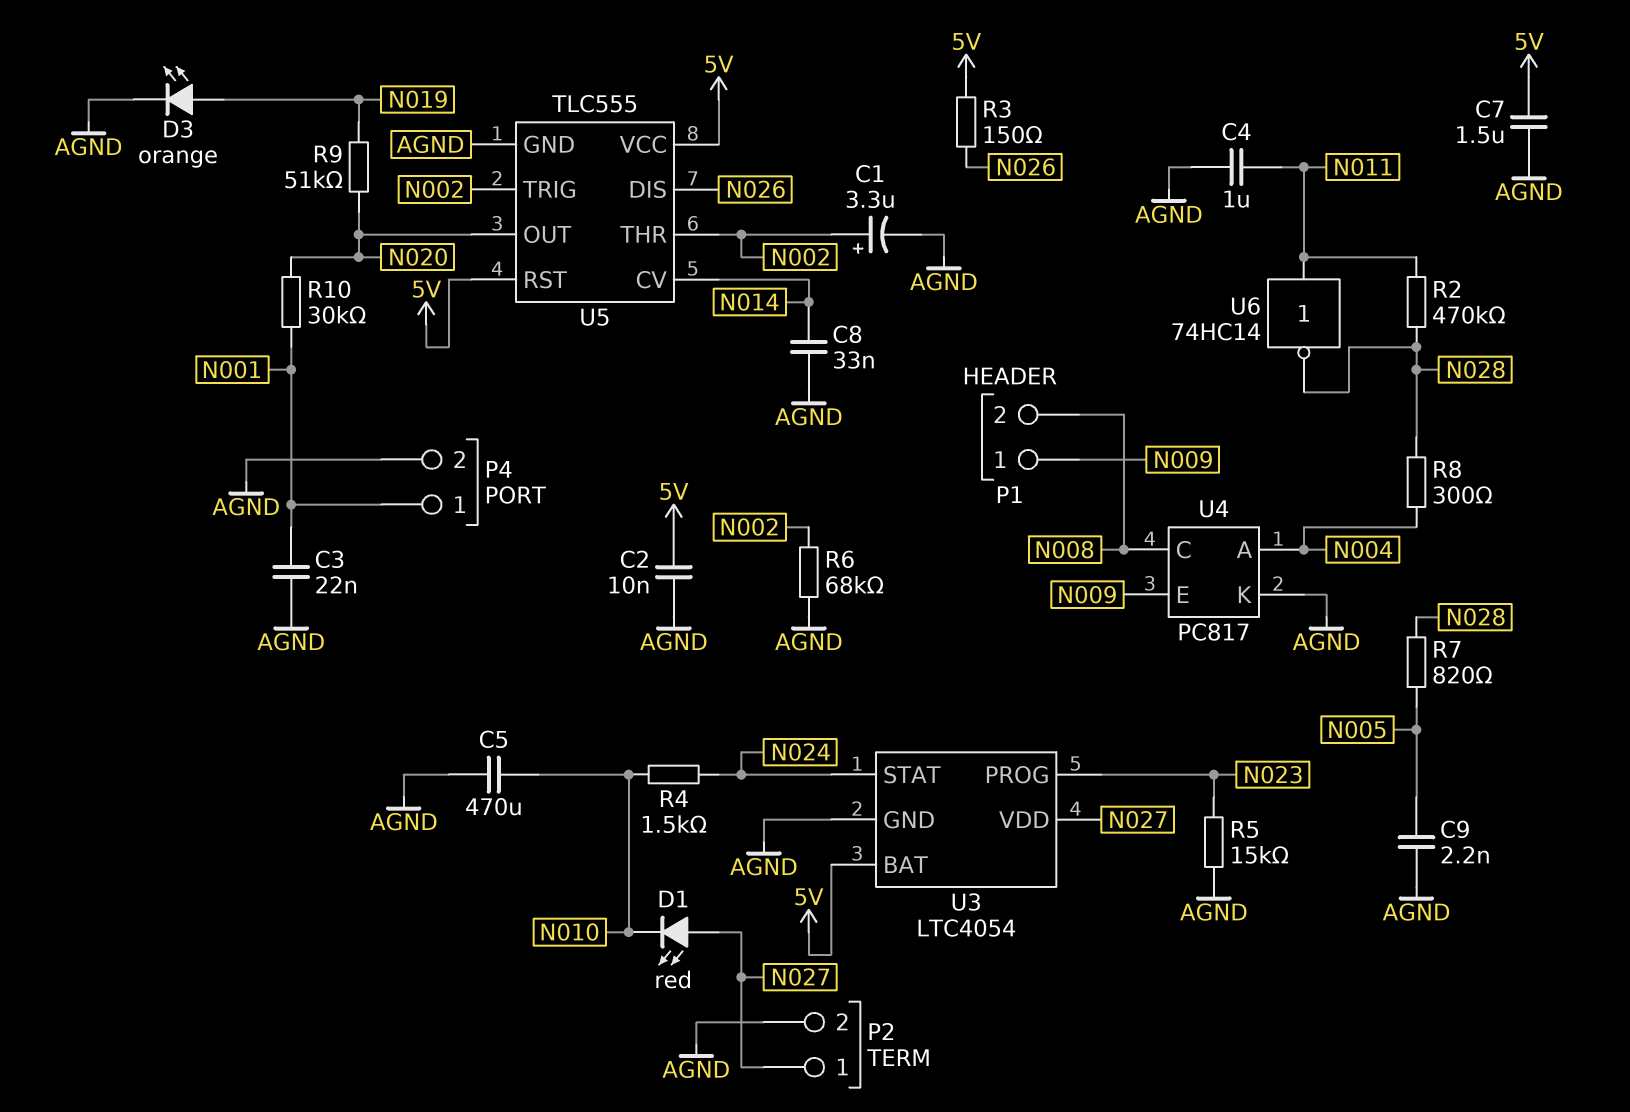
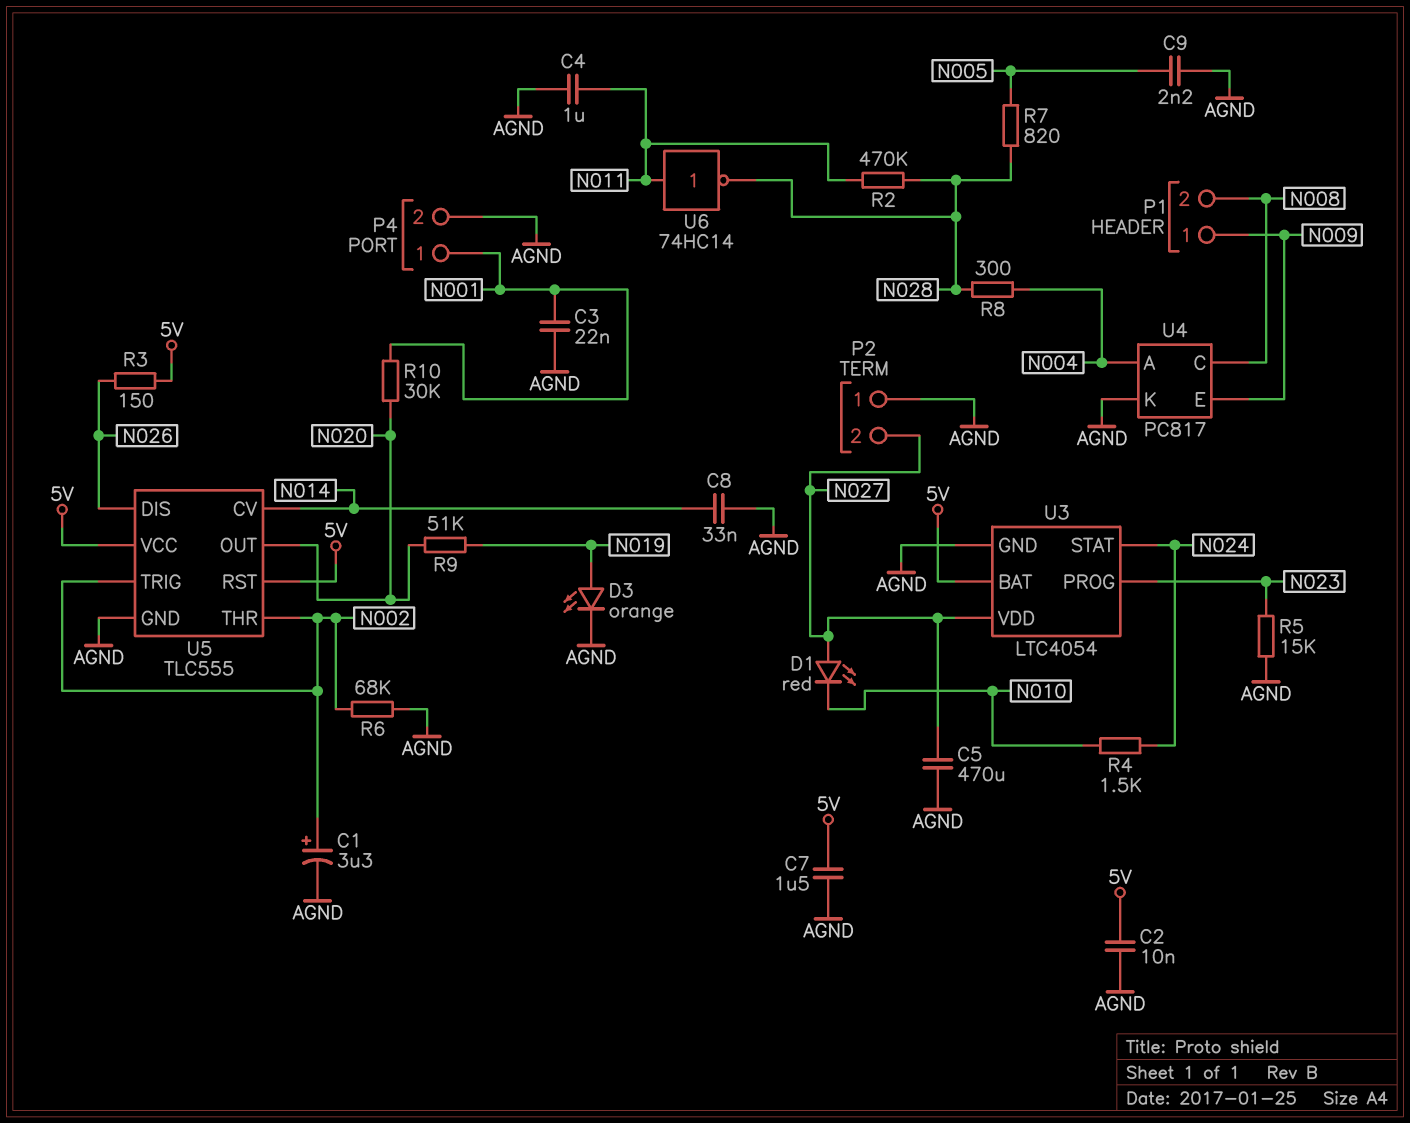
C5: 470uF (AGND, N010) -> 470uF (AGND, N027)
P2 pin 1: N027 -> AGND
P2 pin 2: AGND -> N027

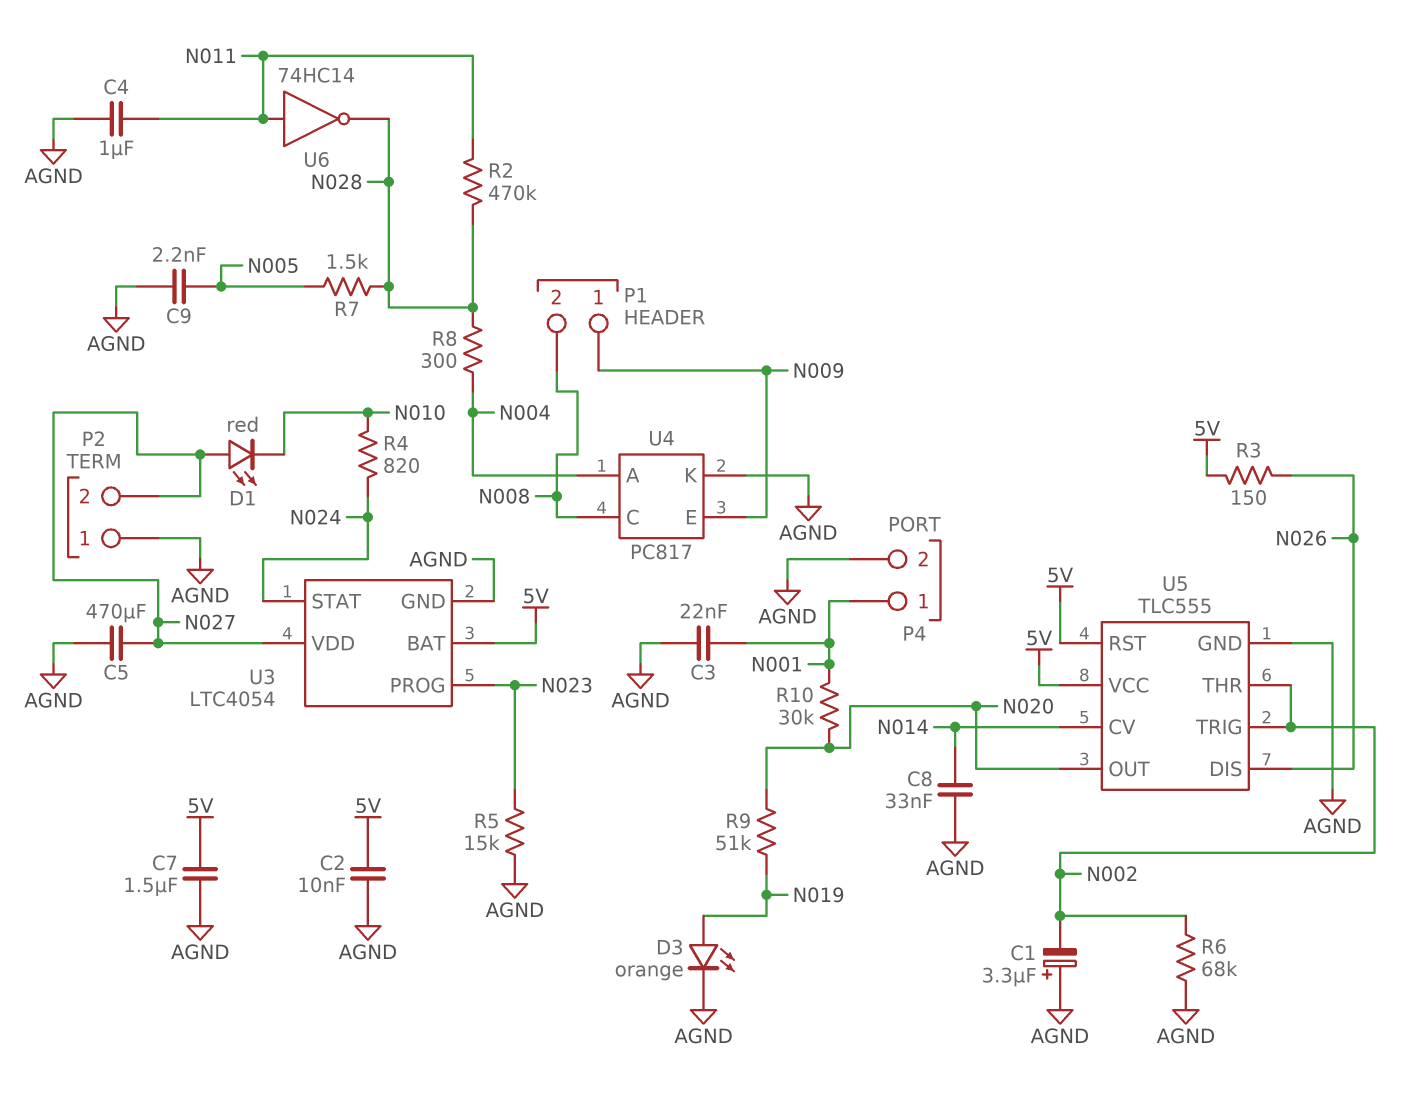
C1: 3.3uF (plus N002, minus AGND) -> 3.3uF (plus AGND, minus N002)
R4: 1.5k (N010, N024) -> 820 (N010, N024)
R7: 820 (N005, N028) -> 1.5k (N005, N028)

